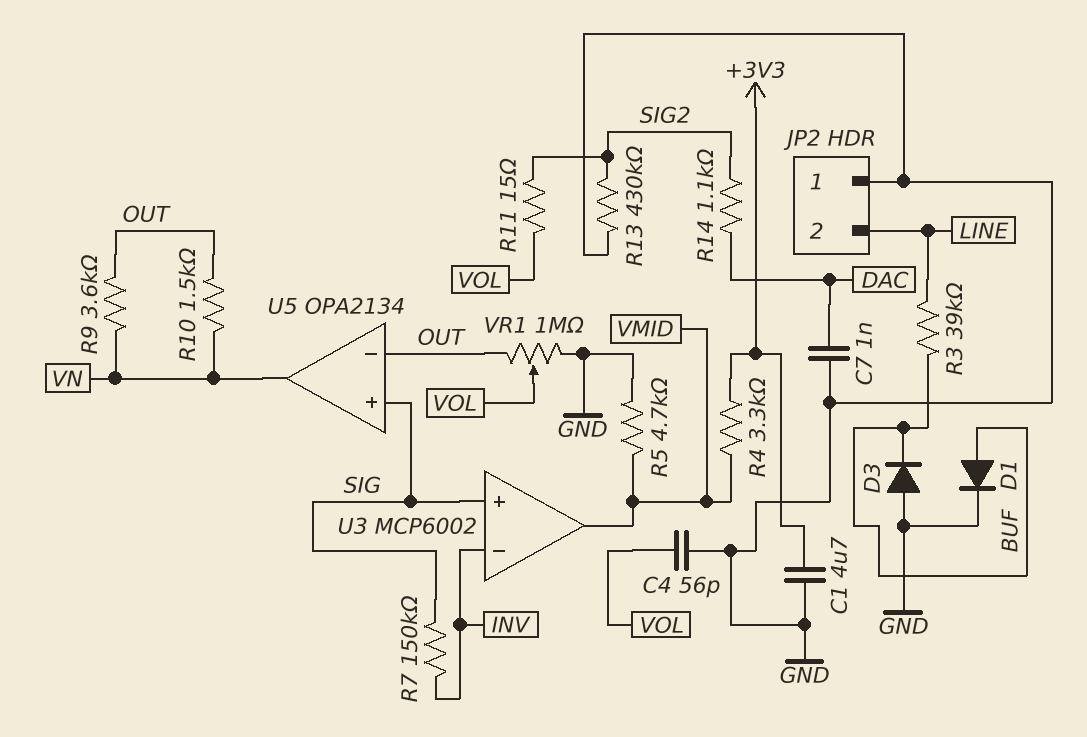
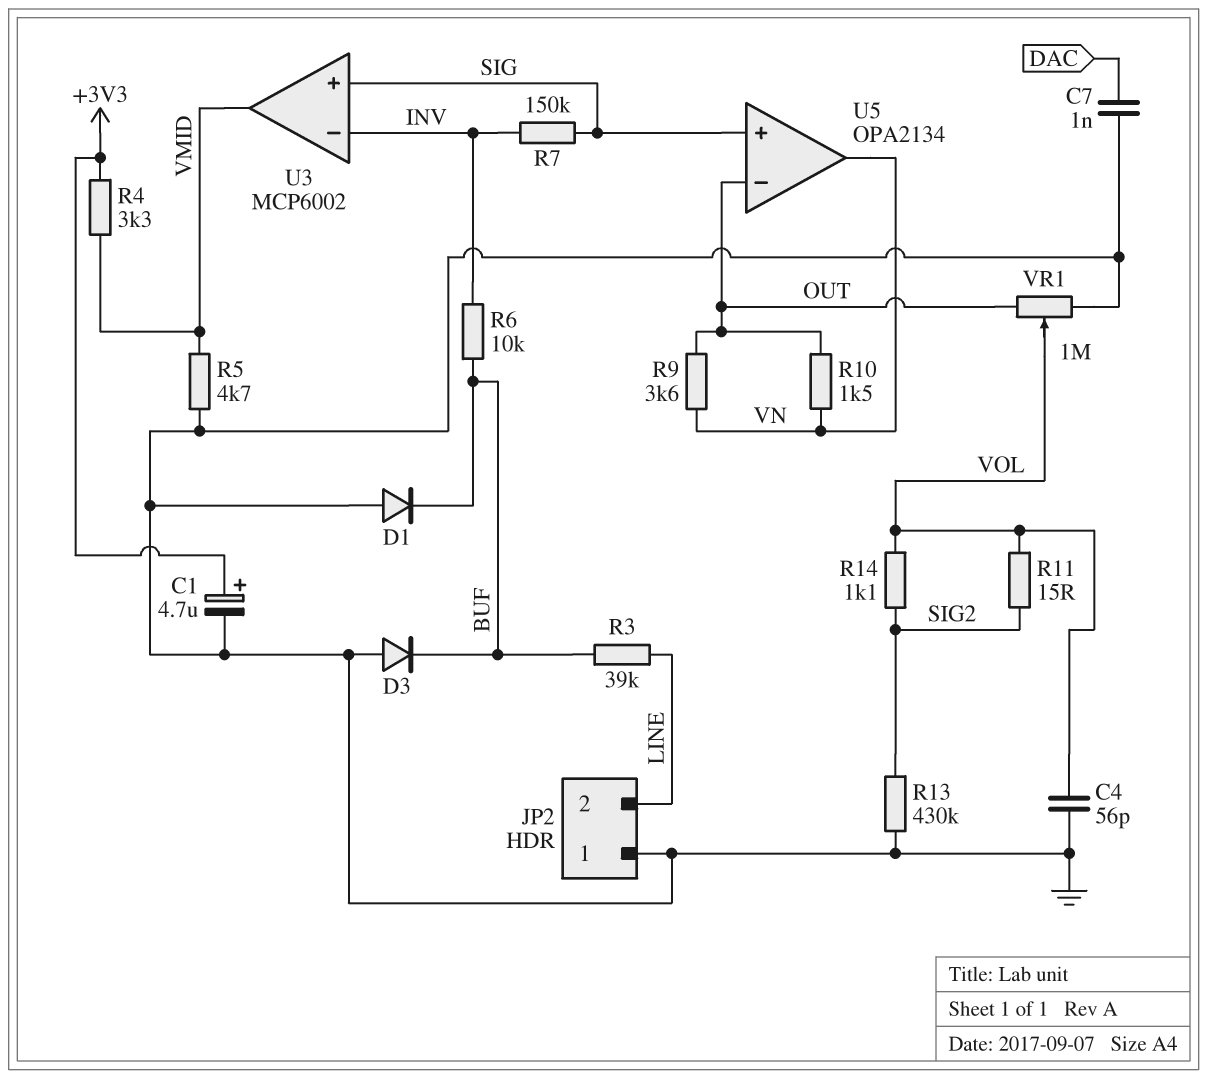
C1: 4.7uF (+3V3, GND) -> 4.7uF (plus +3V3, minus GND)
D1: diode (A BUF, K GND) -> diode (A GND, K BUF)
R6: none -> 10k (BUF, INV)
R14: 1.1k (DAC, SIG2) -> 1.1k (SIG2, VOL)

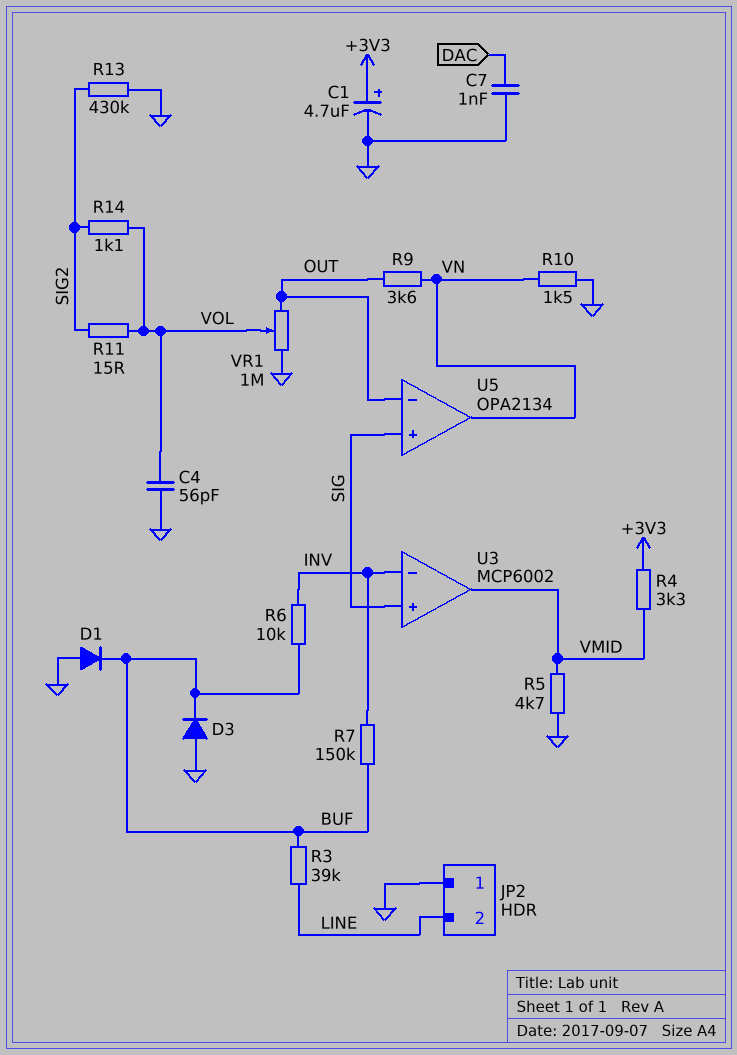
R7: 150k (INV, SIG) -> 150k (BUF, INV)
R10: 1.5k (OUT, VN) -> 1.5k (GND, VN)

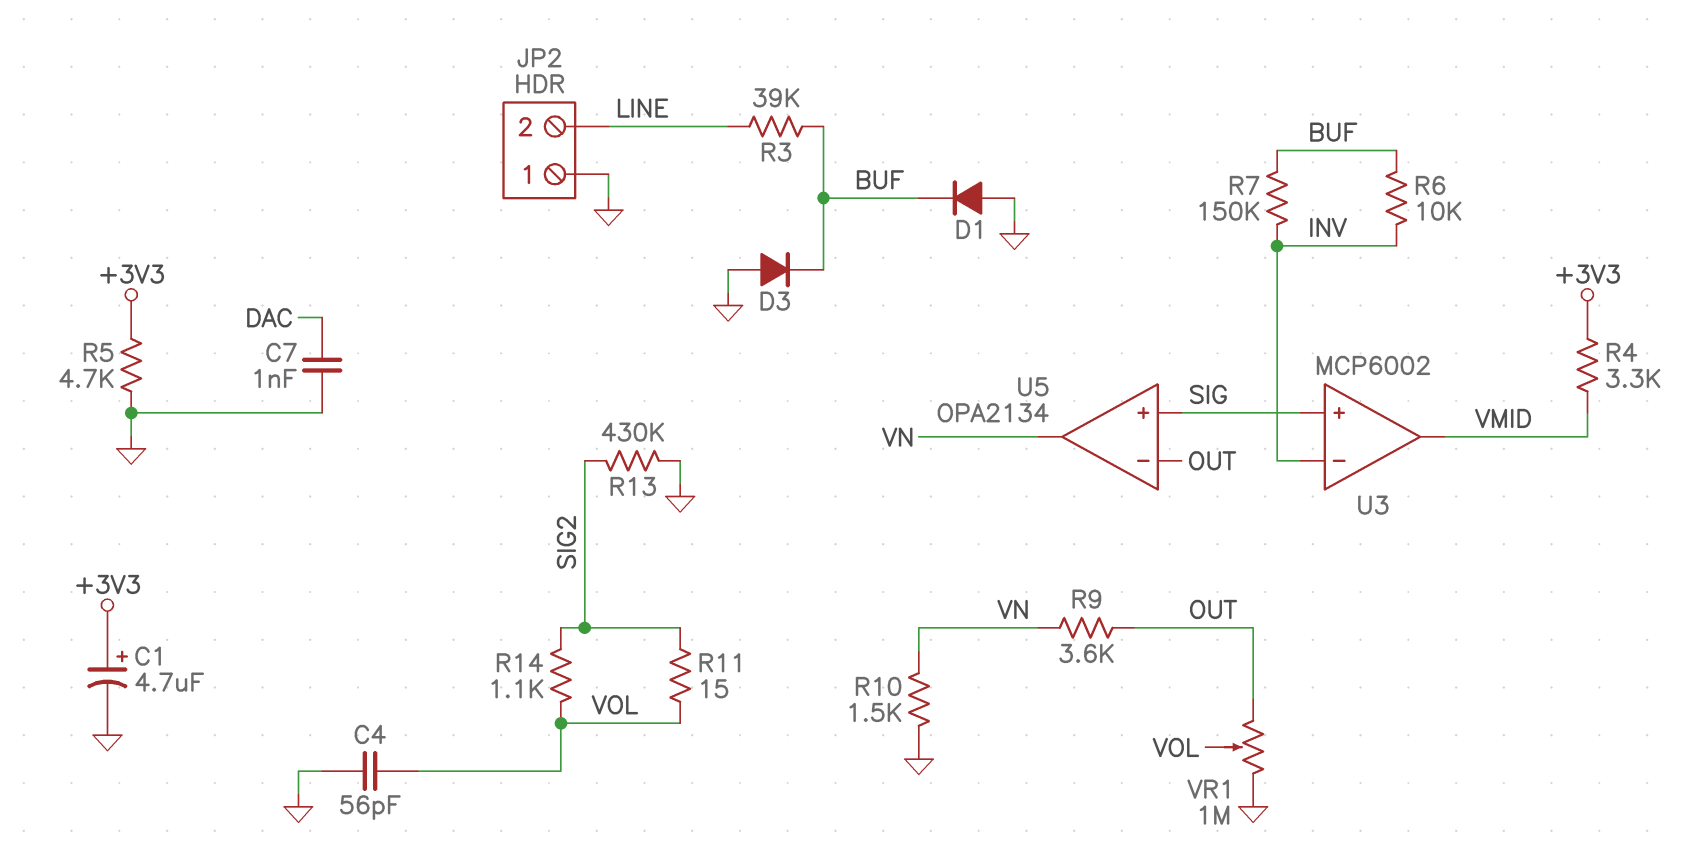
R5: 4.7k (GND, VMID) -> 4.7k (+3V3, GND)

